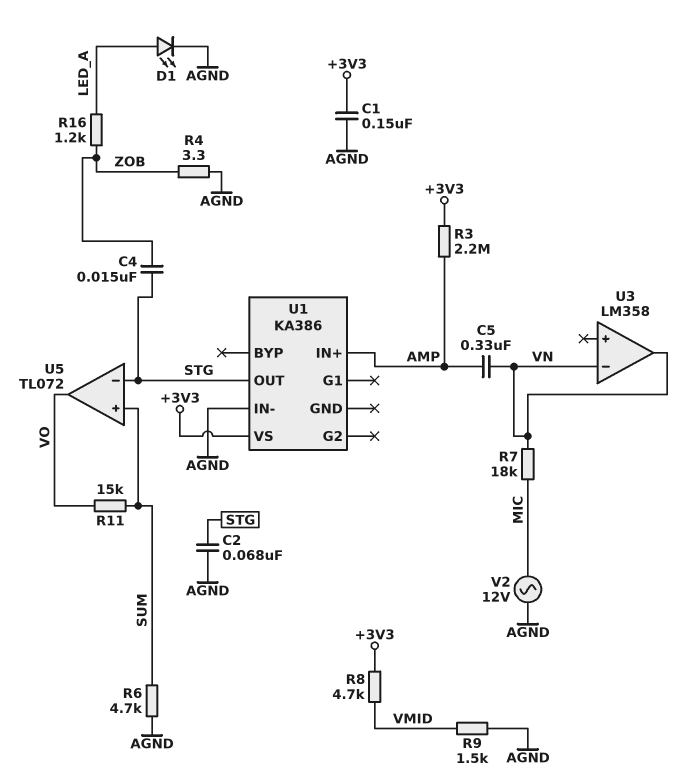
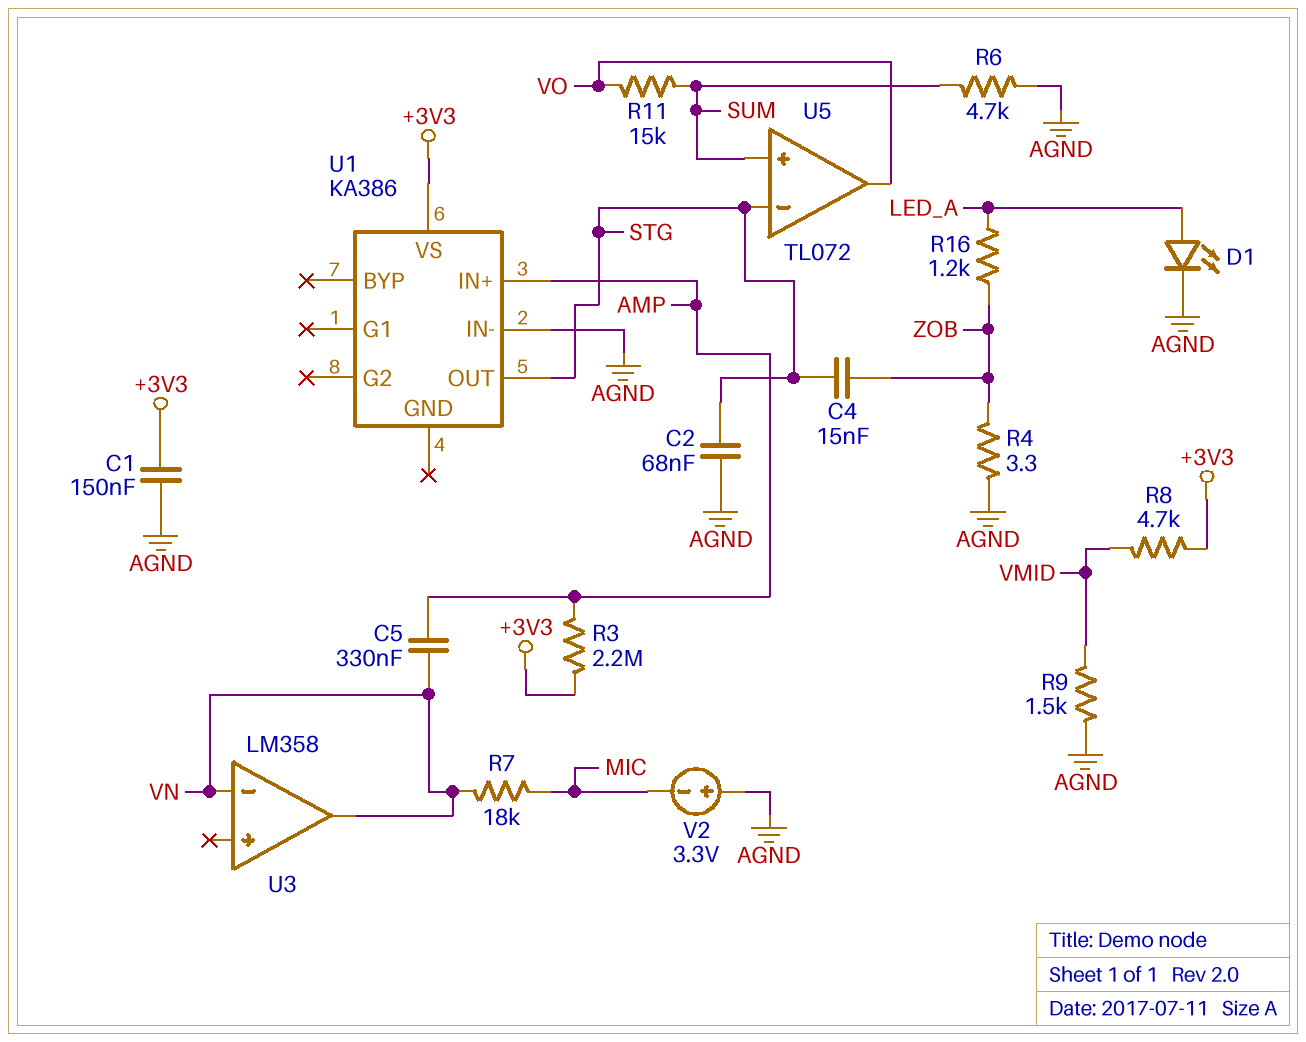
V2: AC 12V (AGND, MIC) -> 3.3V (plus AGND, minus MIC)

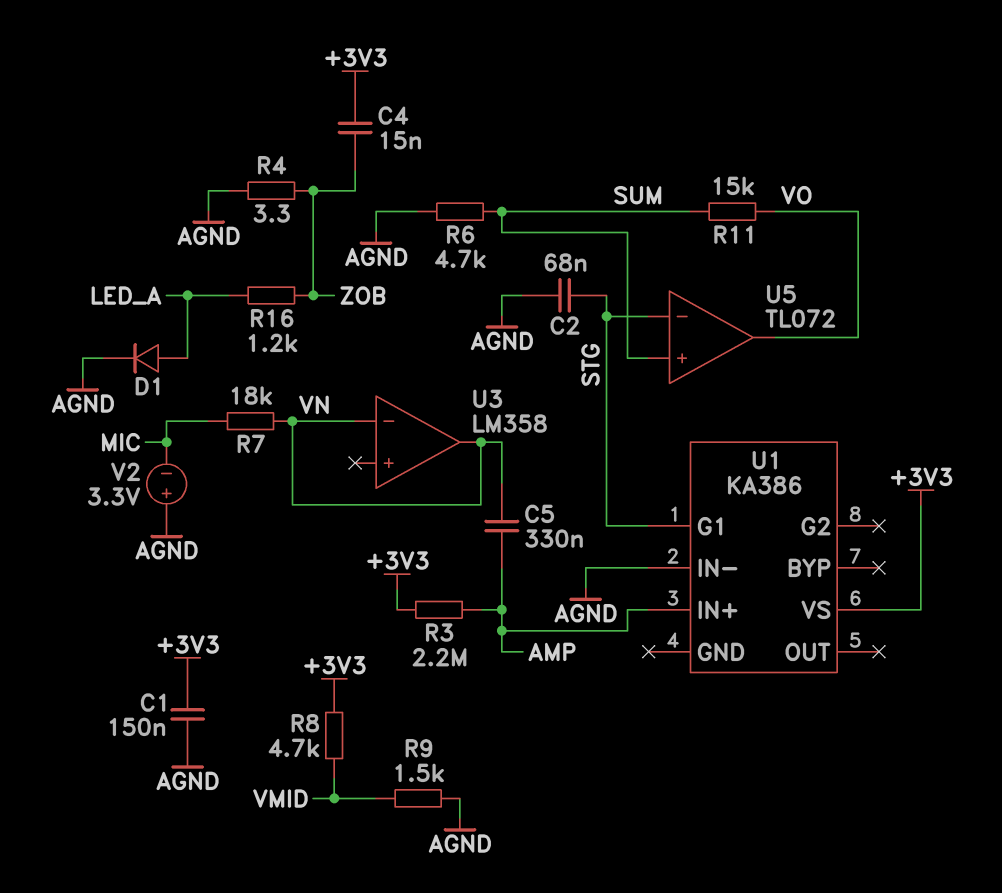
C4: 15nF (STG, ZOB) -> 15nF (+3V3, ZOB)
D1: LED (A LED_A, K AGND) -> diode (A LED_A, K AGND)
U1 pin G1: none -> STG
U1 pin OUT: STG -> none

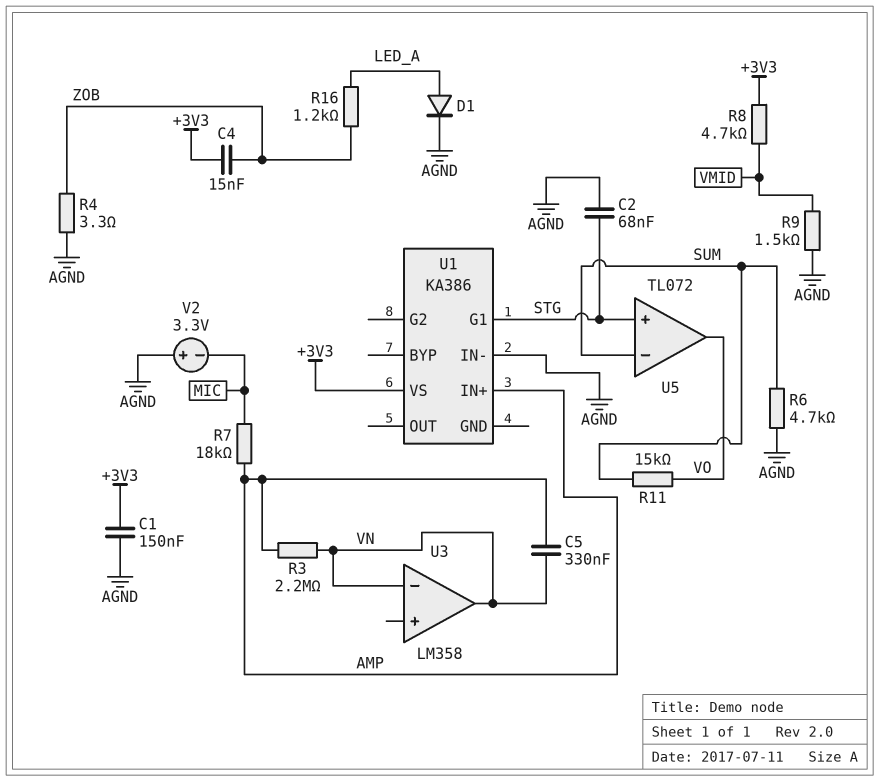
R3: 2.2M (+3V3, AMP) -> 2.2M (AMP, VN)
R7: 18k (MIC, VN) -> 18k (AMP, MIC)
U5 pin in+: SUM -> STG
U5 pin in-: STG -> SUM

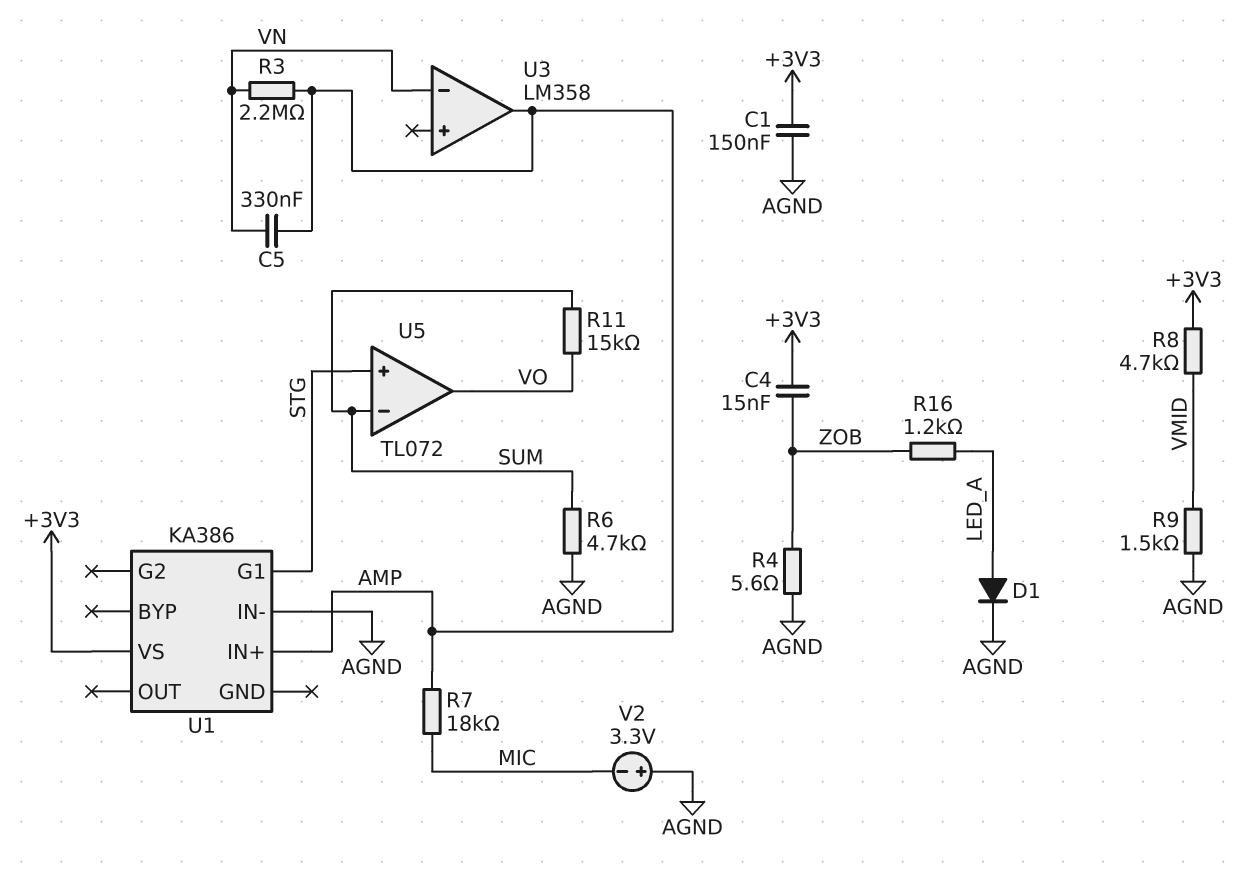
C2: 68nF (AGND, STG) -> none
R4: 3.3 (AGND, ZOB) -> 5.6 (AGND, ZOB)
U3 pin out: VN -> AMP

